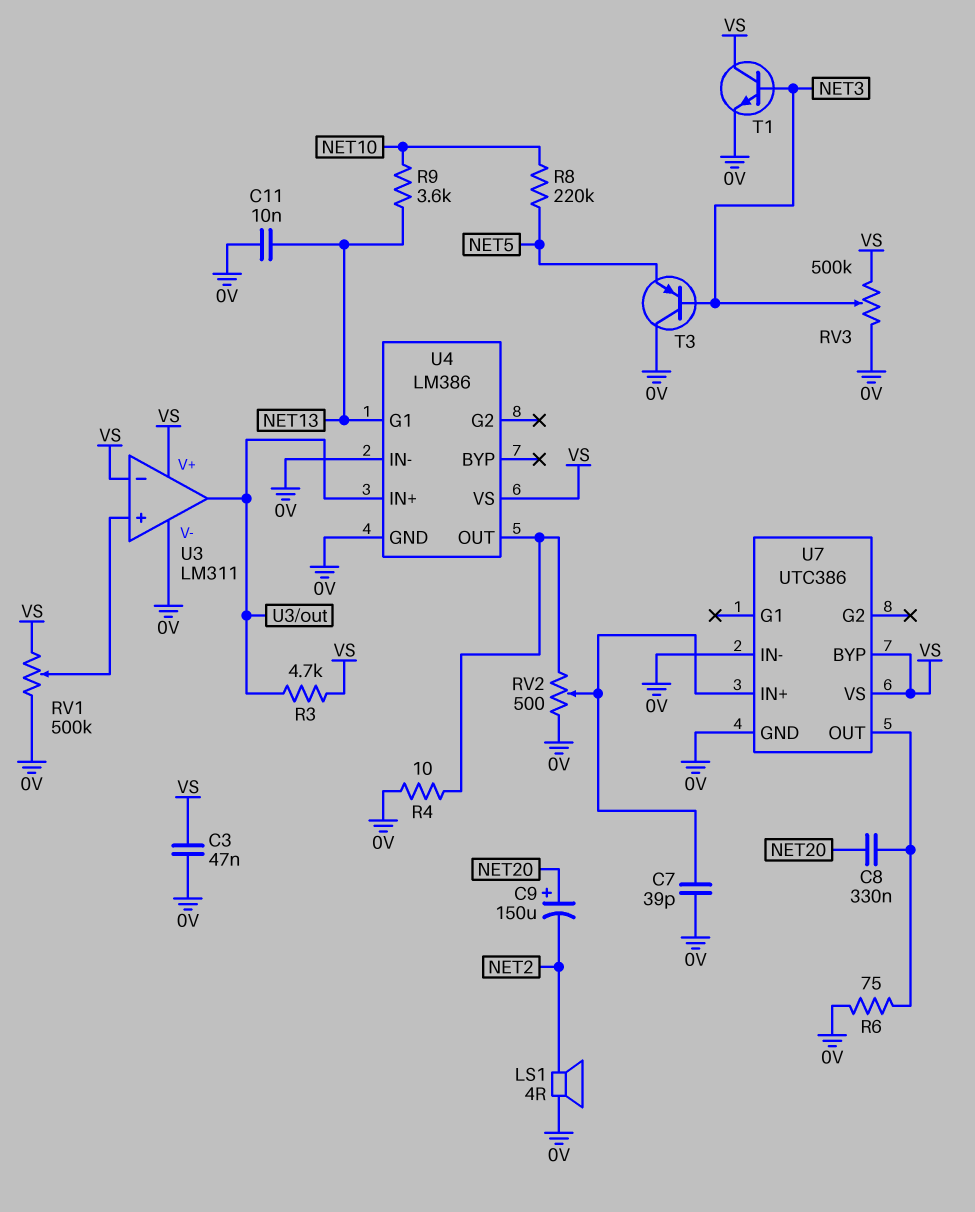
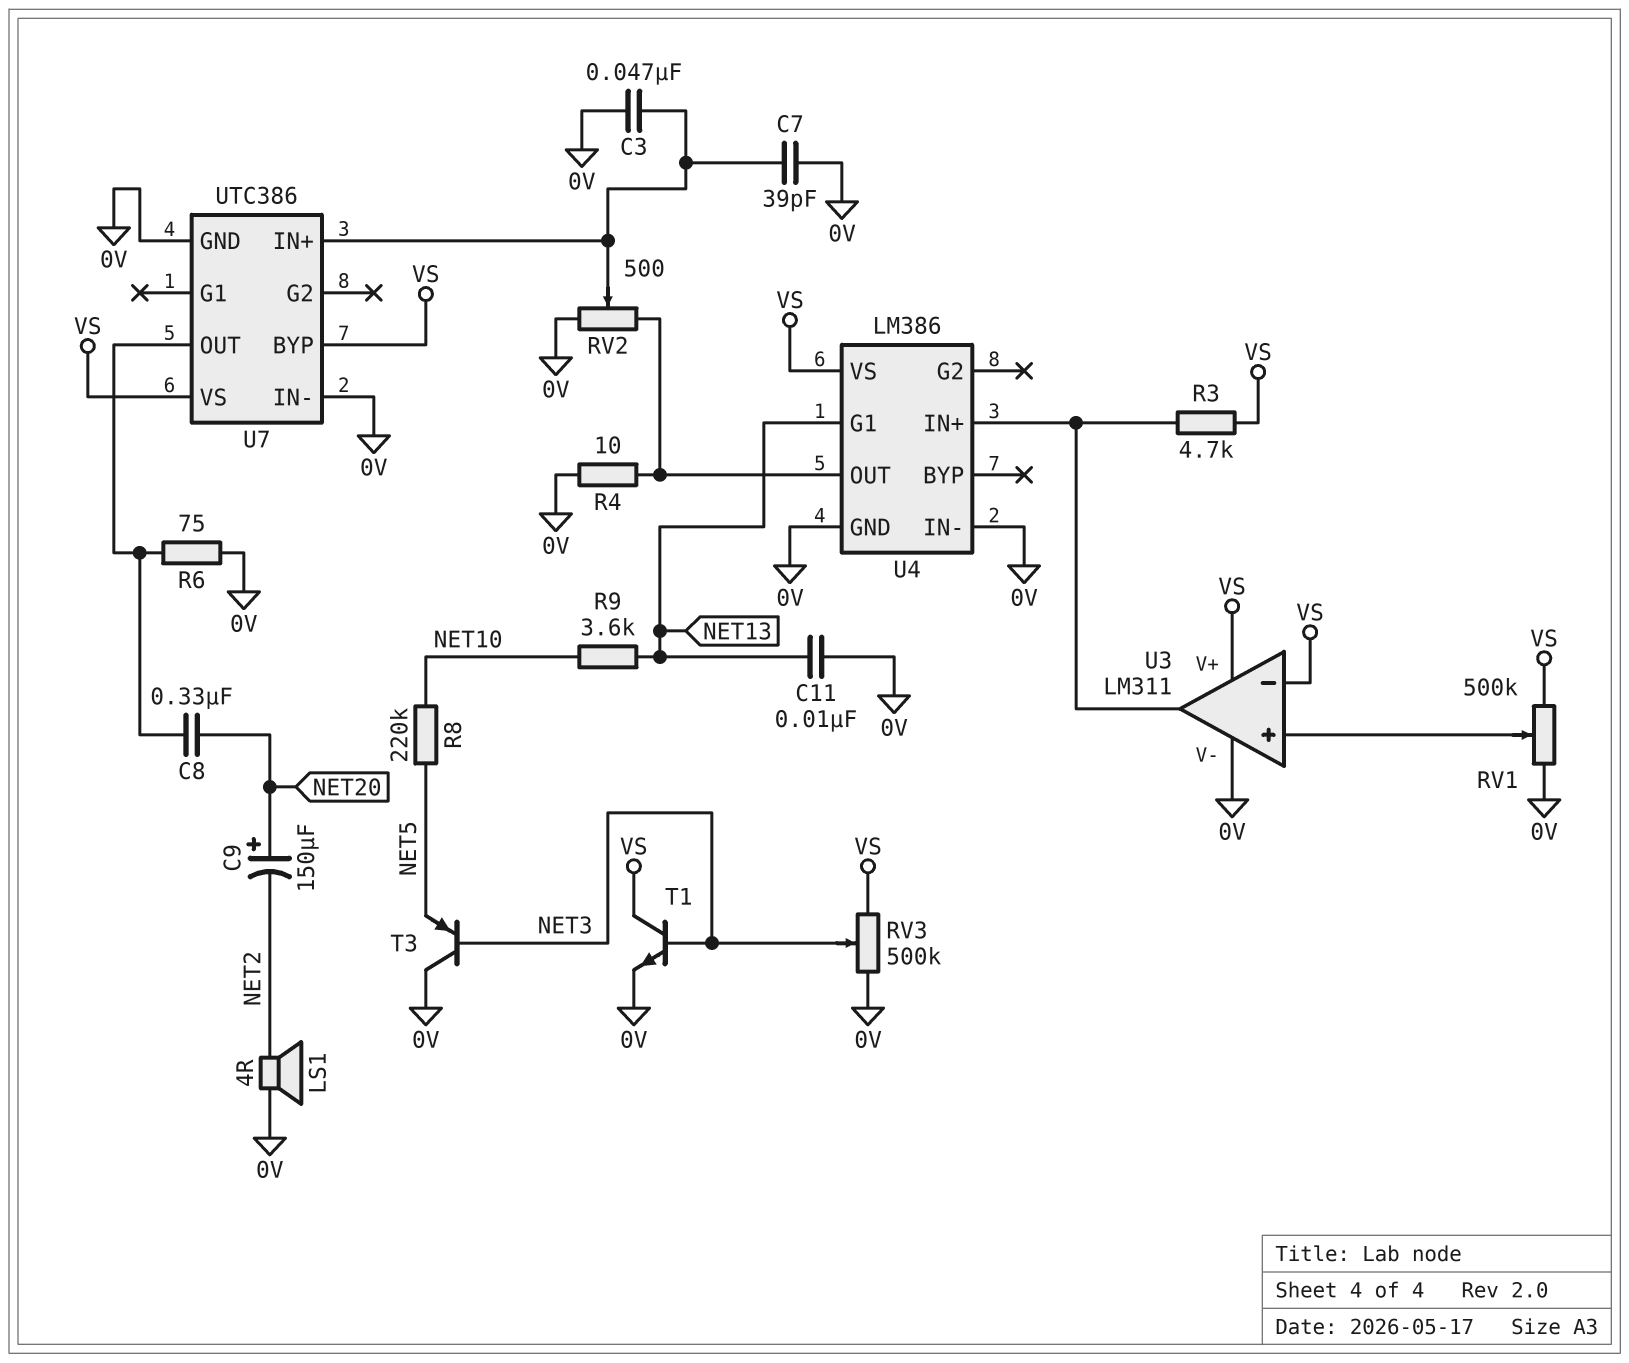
C3: 47nF (0V, VS) -> 47nF (0V, U7/IN+)

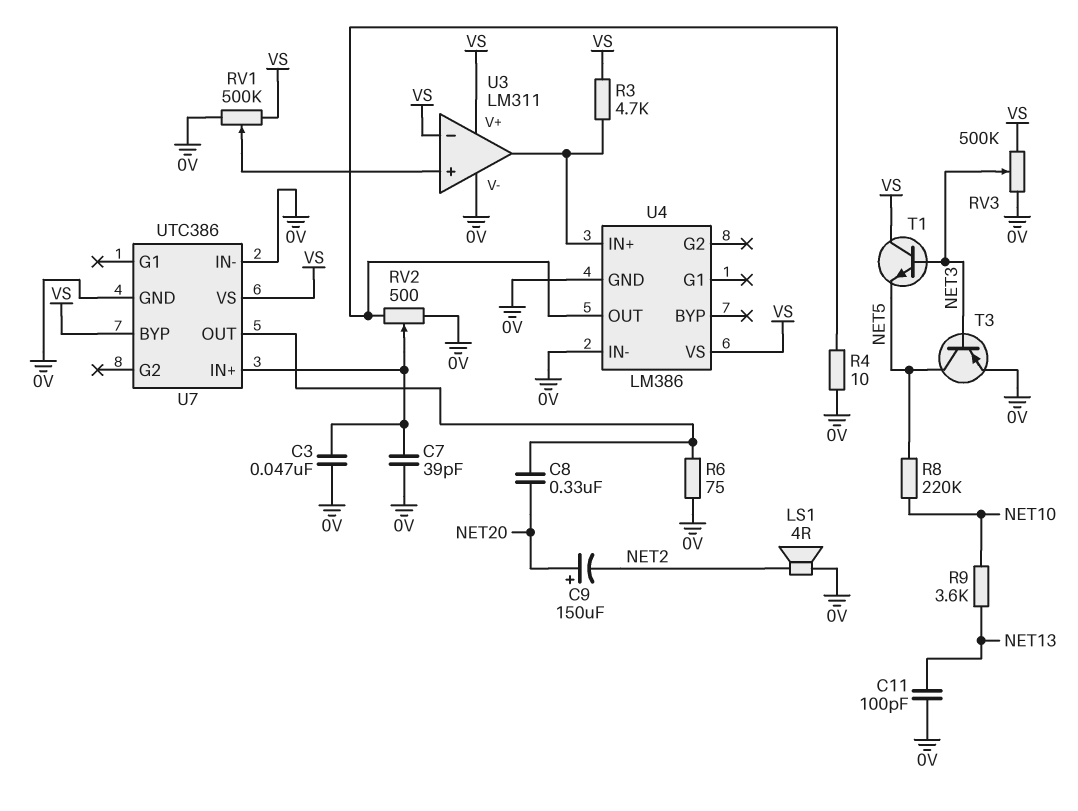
C11: 10nF (0V, NET13) -> 100pF (0V, NET13)
T1: NPN (B NET3, C VS, E 0V) -> NPN (B NET3, C VS, E NET5)
T3: PNP (B NET3, C 0V, E NET5) -> PNP (B NET3, C NET5, E 0V)
U4 pin G1: NET13 -> none

